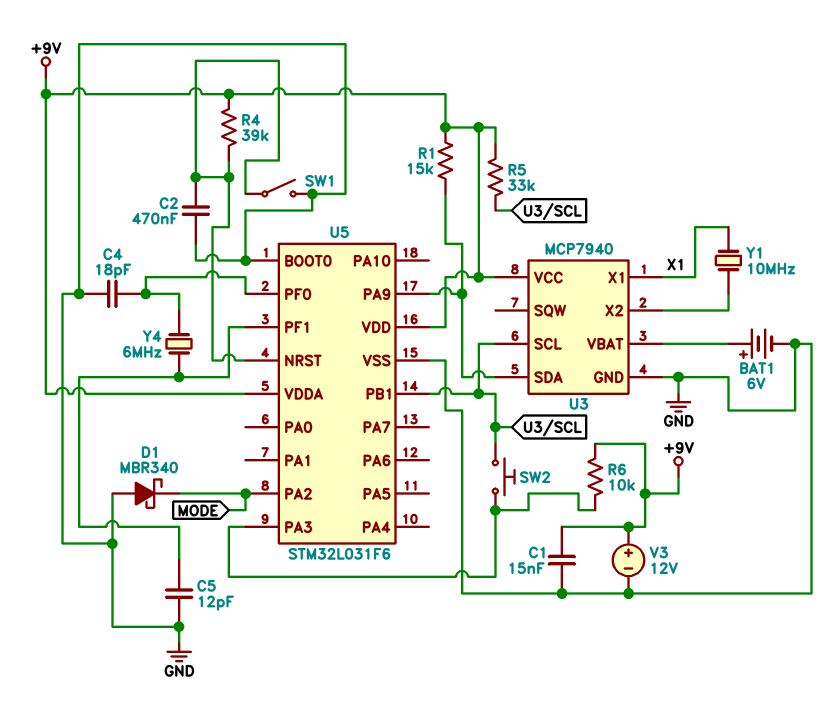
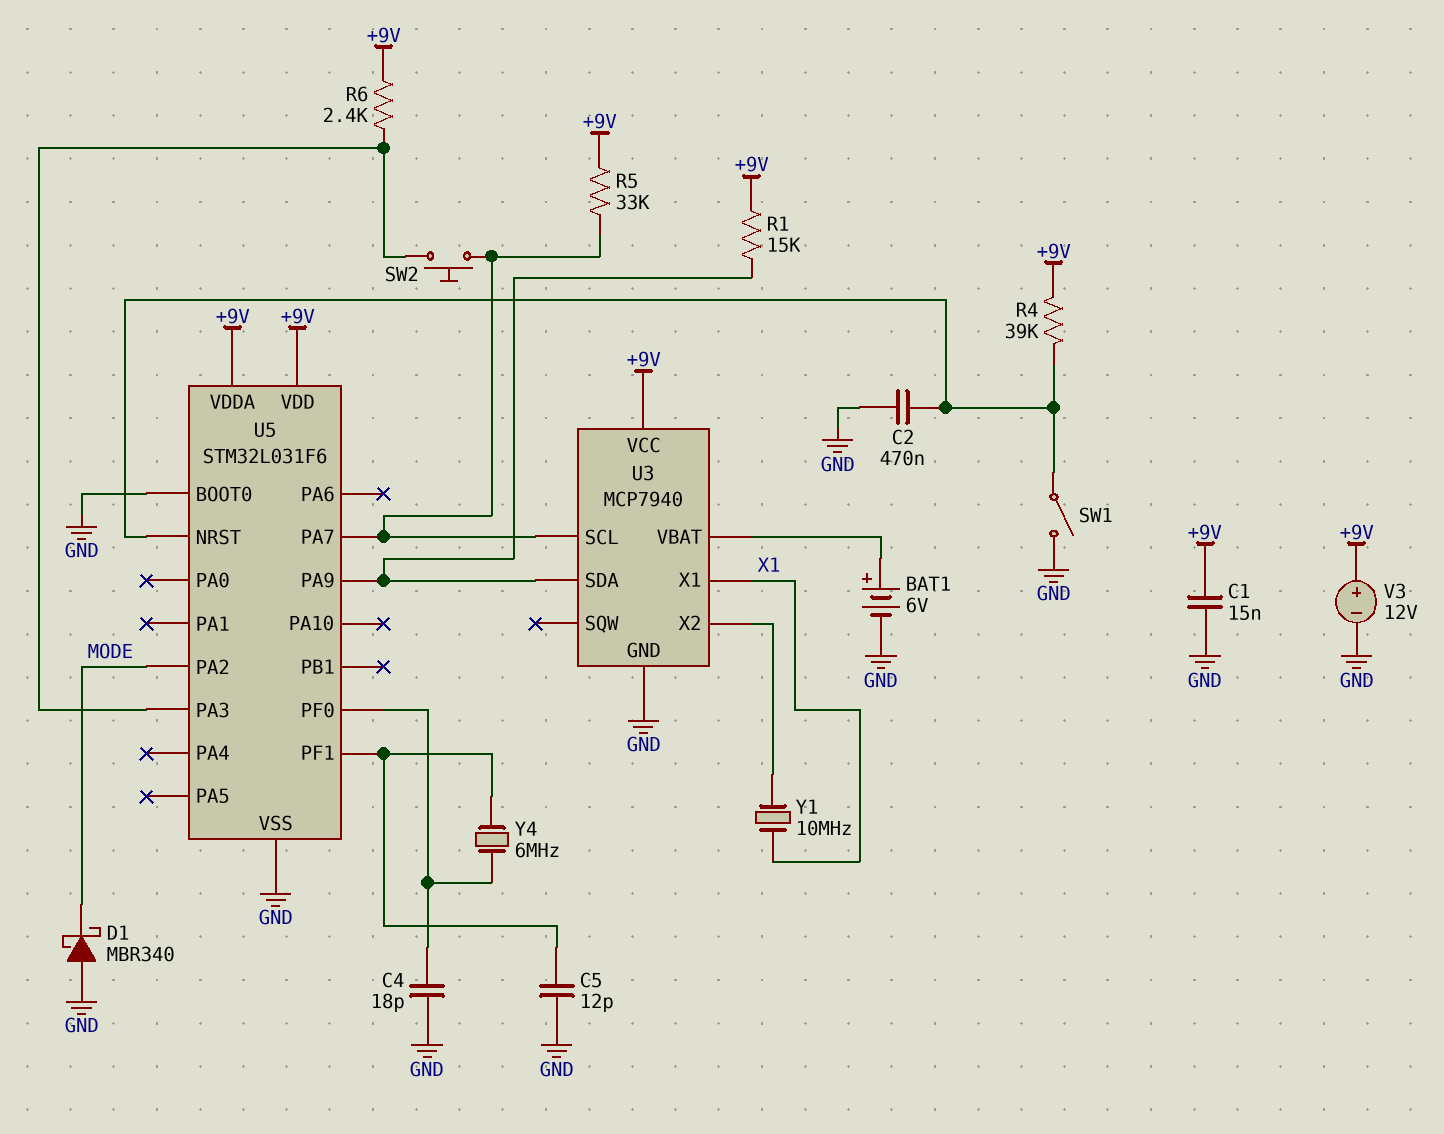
R6: 10k (+9V, U5/PA3) -> 2.4k (+9V, U5/PA3)
U5 pin PA7: none -> U3/SCL
U5 pin PB1: U3/SCL -> none

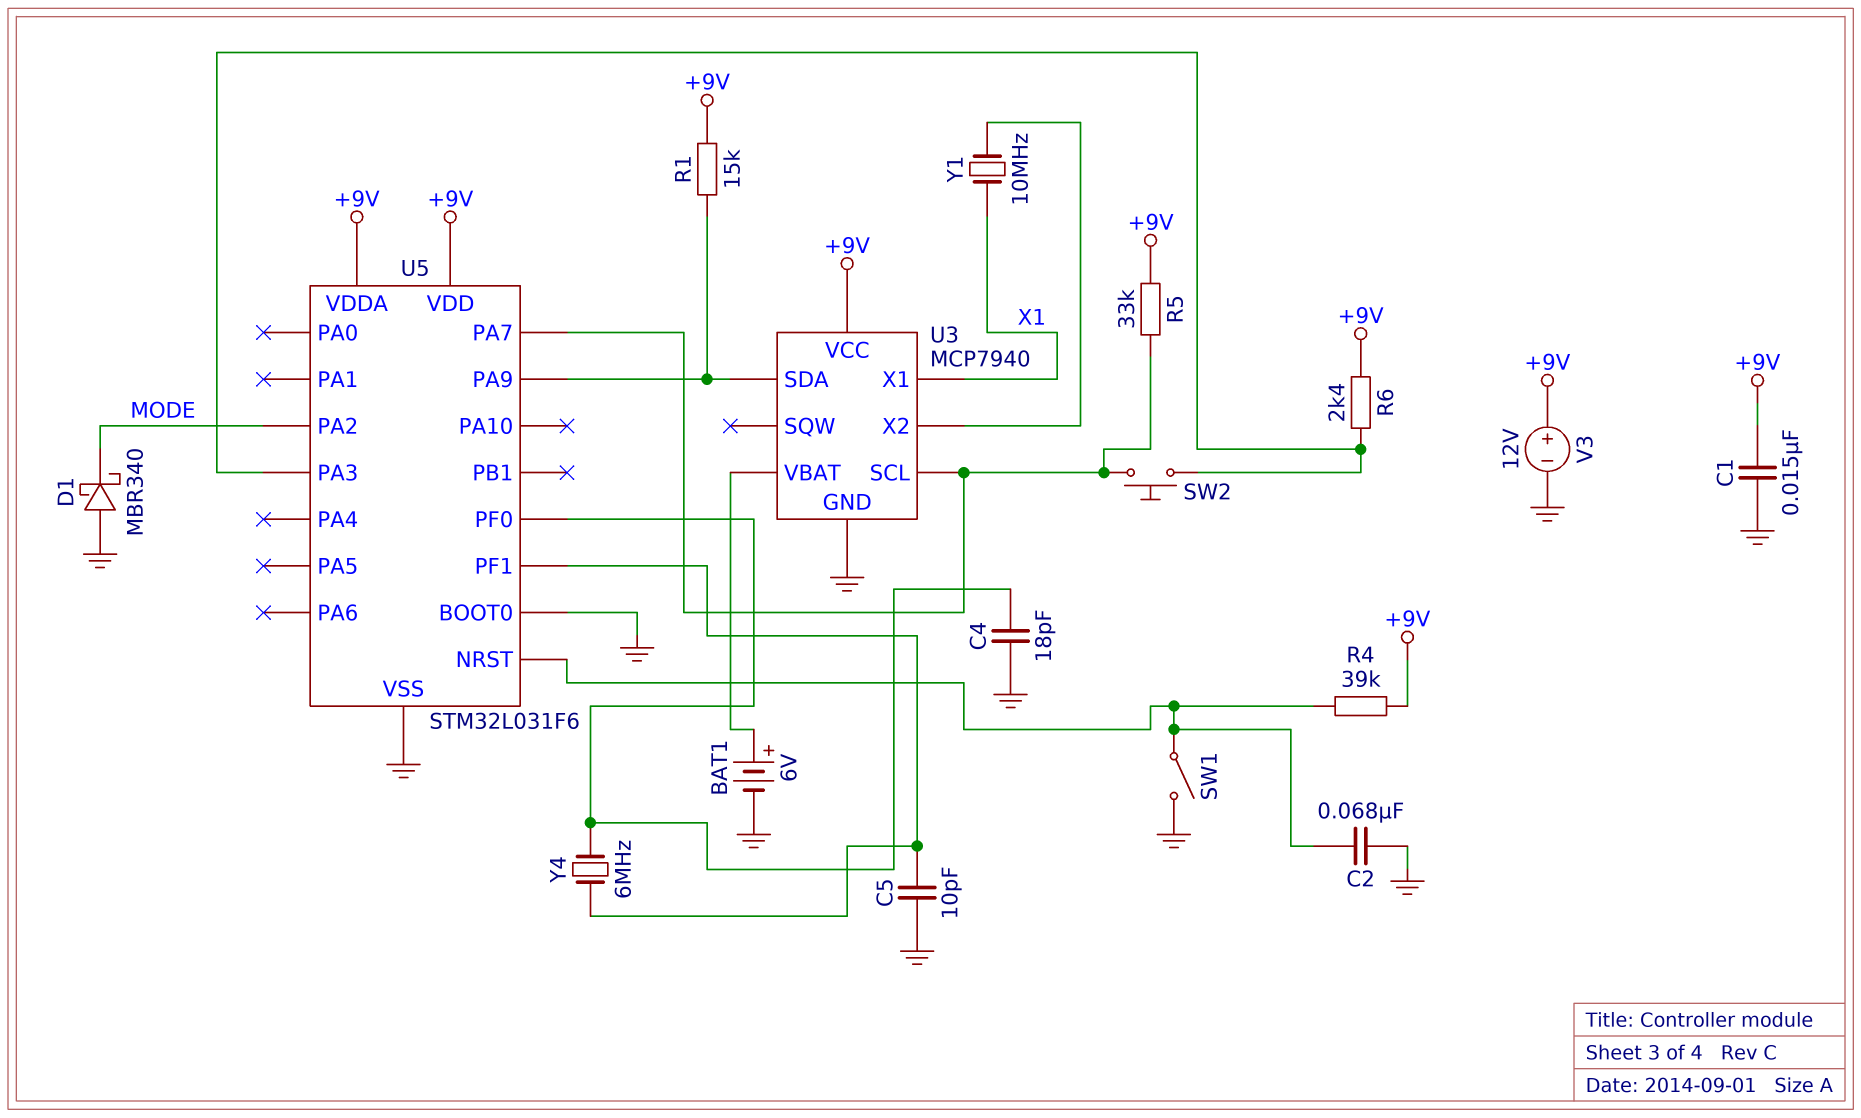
C2: 470nF (GND, U5/NRST) -> 68nF (GND, U5/NRST)
C5: 12pF (GND, U5/PF1) -> 10pF (GND, U5/PF1)

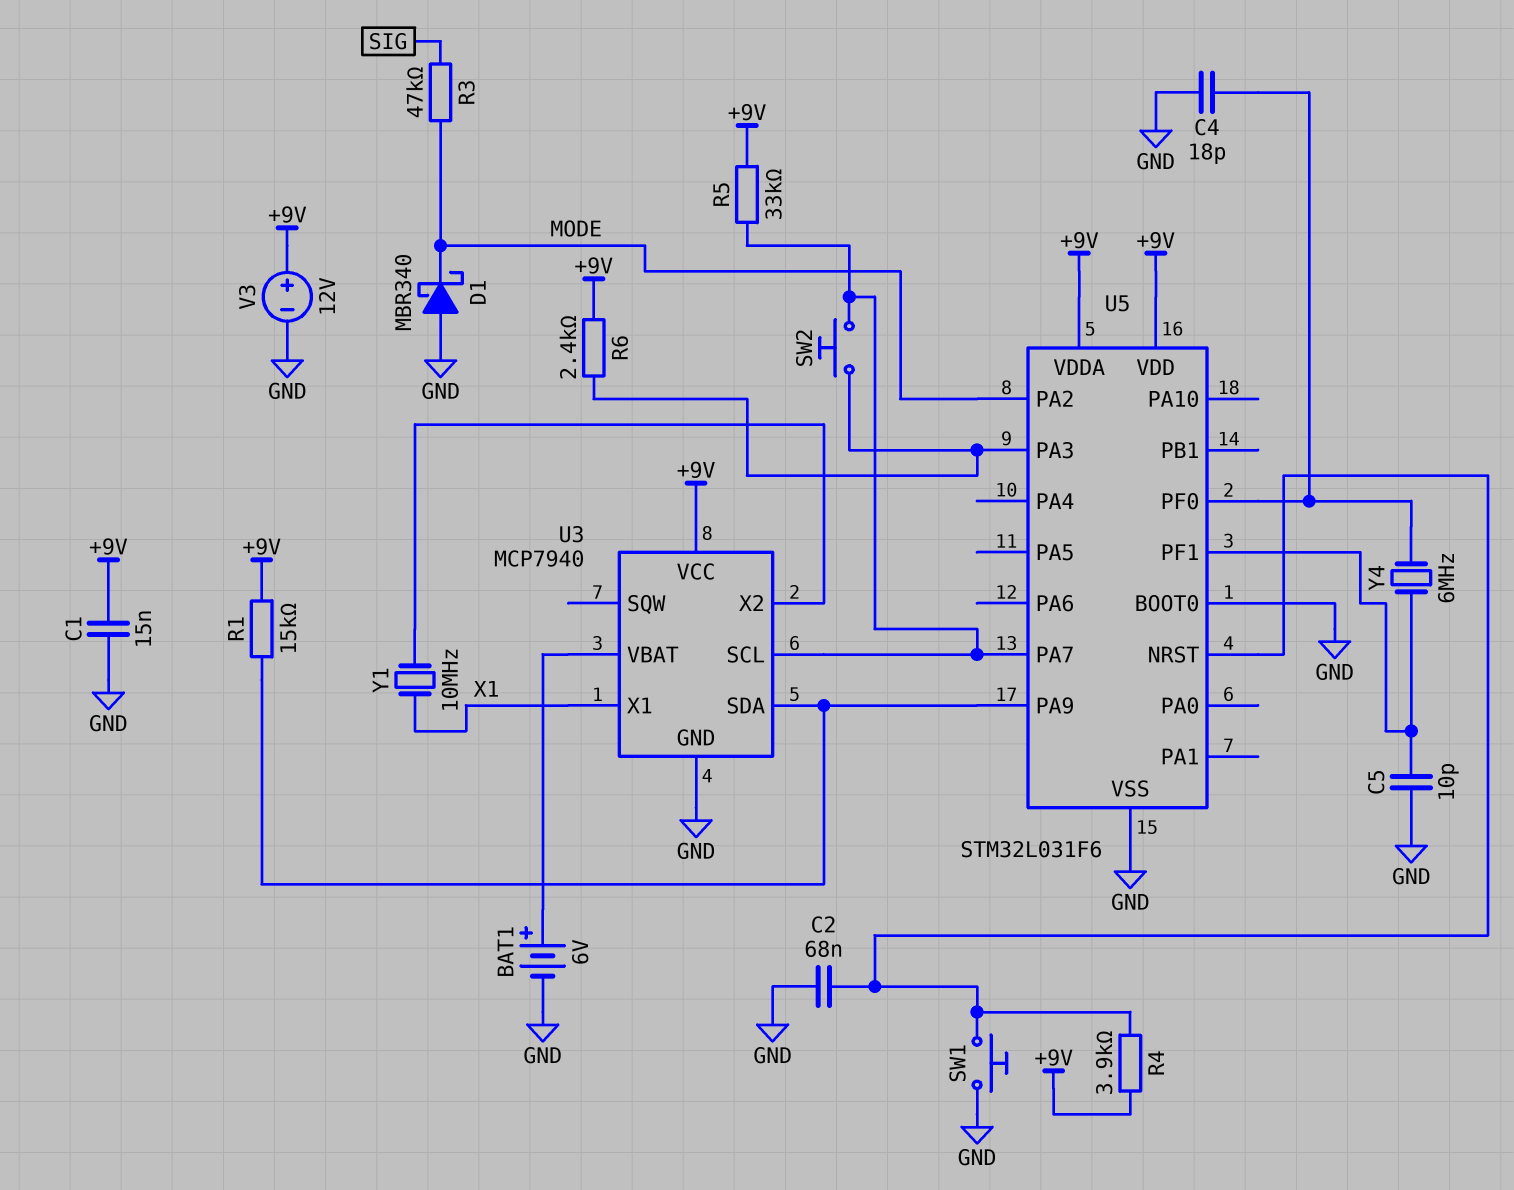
R3: none -> 47k (MODE, SIG)
R4: 39k (+9V, U5/NRST) -> 3.9k (+9V, U5/NRST)
SW1: switch (GND, U5/NRST) -> button (GND, U5/NRST)

